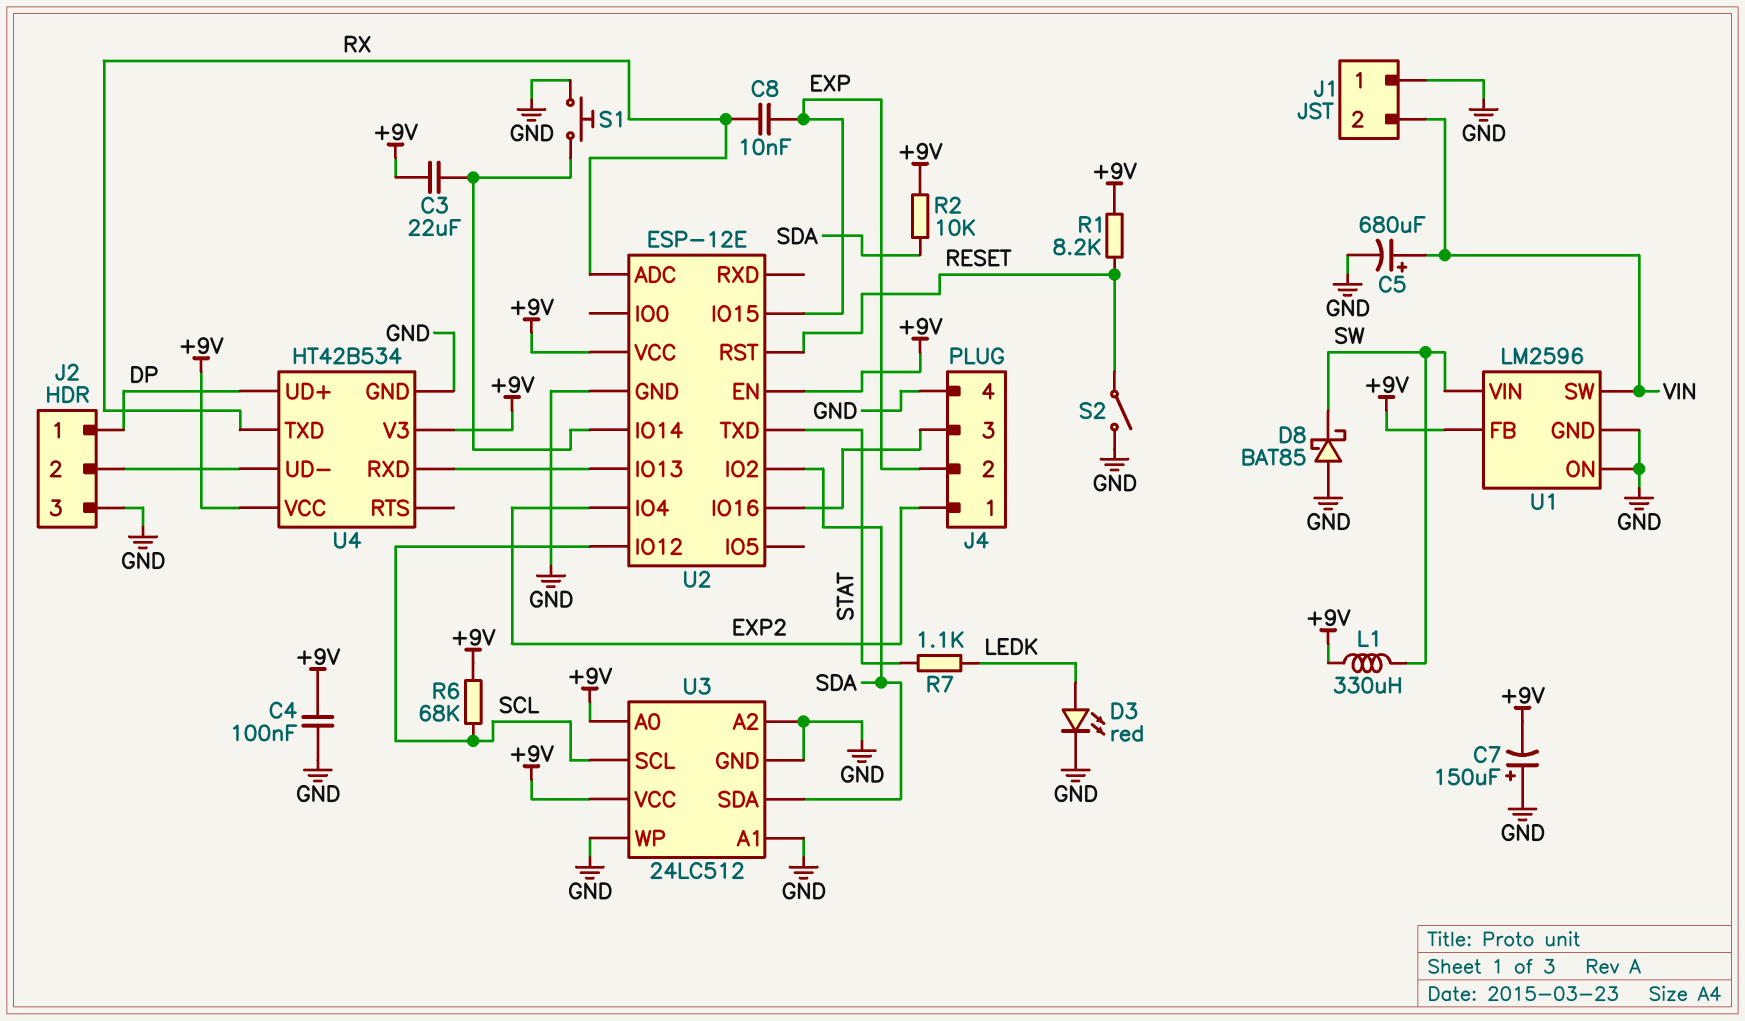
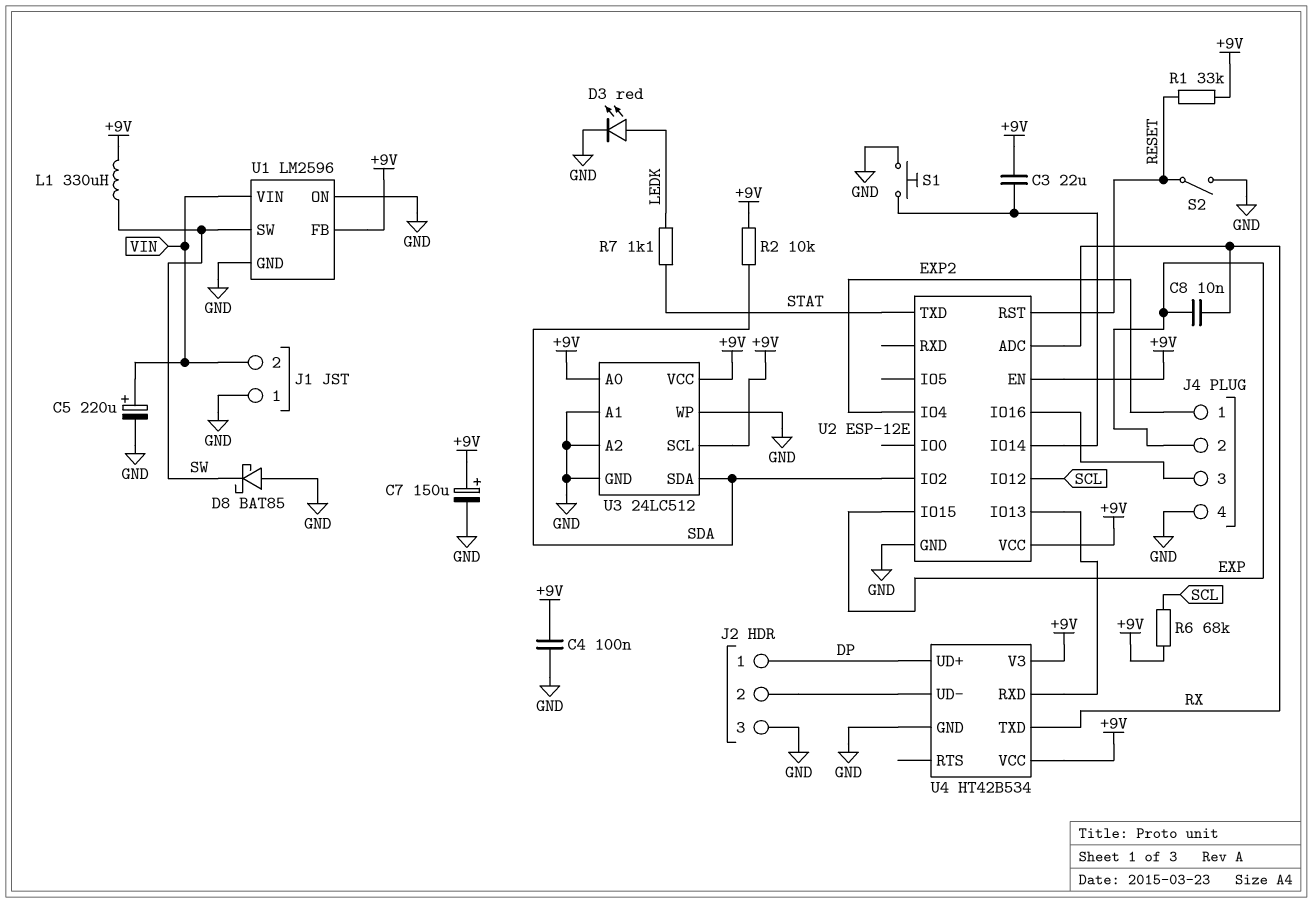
C5: 680uF (plus VIN, minus GND) -> 220uF (plus VIN, minus GND)
C7: 150uF (plus GND, minus +9V) -> 150uF (plus +9V, minus GND)
R1: 8.2k (+9V, RESET) -> 33k (+9V, RESET)
U1 pin SW: VIN -> SW
U1 pin VIN: SW -> VIN
U3 pin SCL: SCL -> +9V

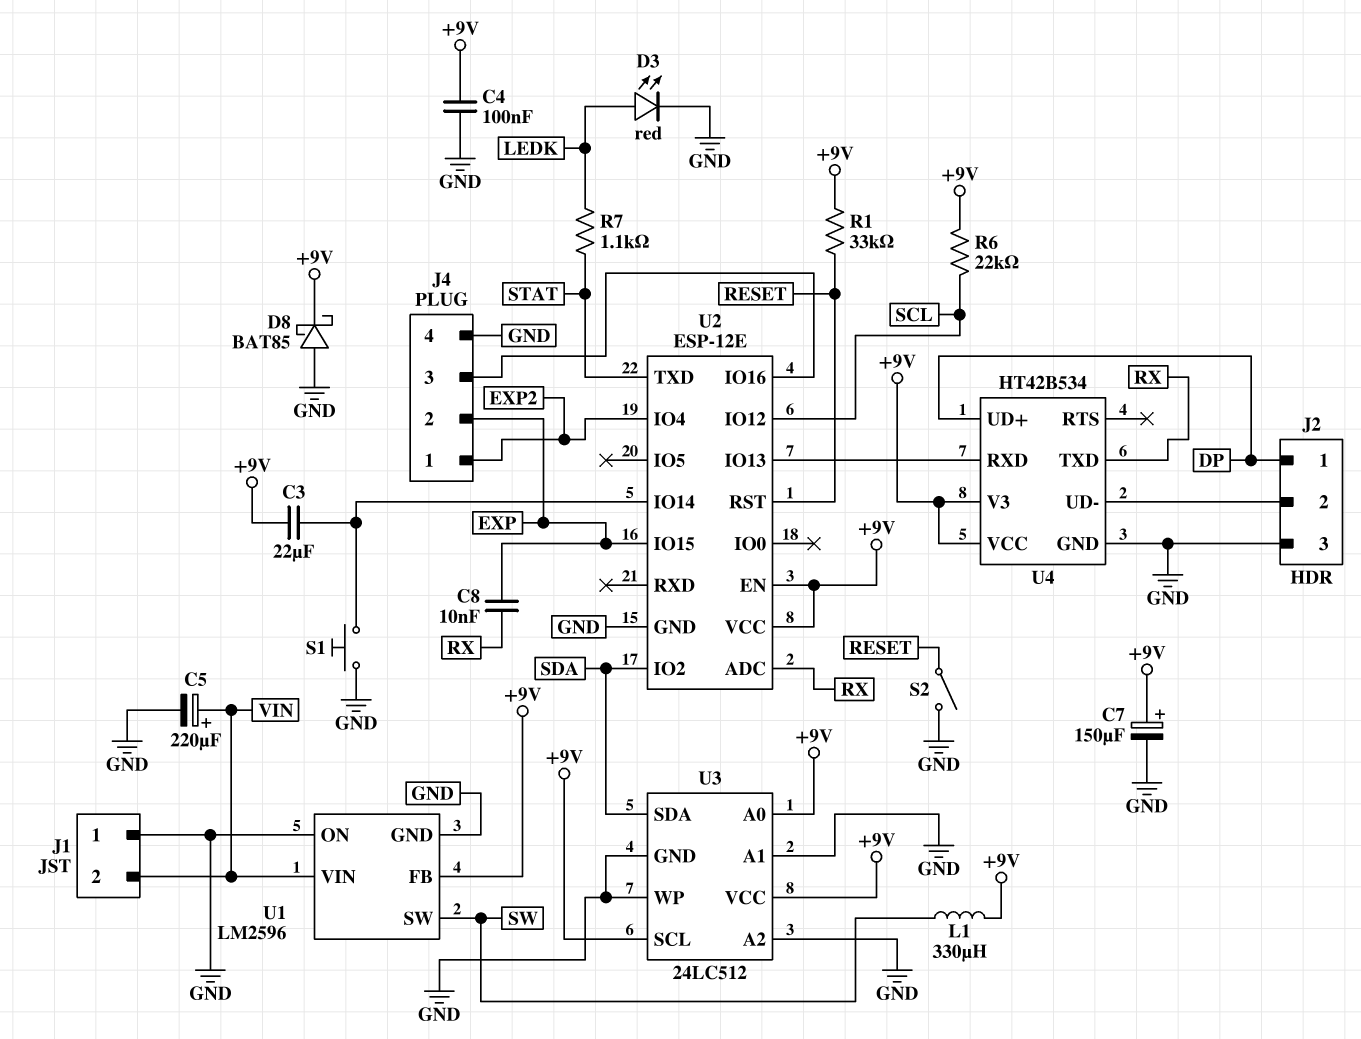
D8: schottky BAT85 (A GND, K SW) -> schottky BAT85 (A GND, K +9V)
R2: 10k (+9V, SDA) -> none
R6: 68k (+9V, SCL) -> 22k (+9V, SCL)

